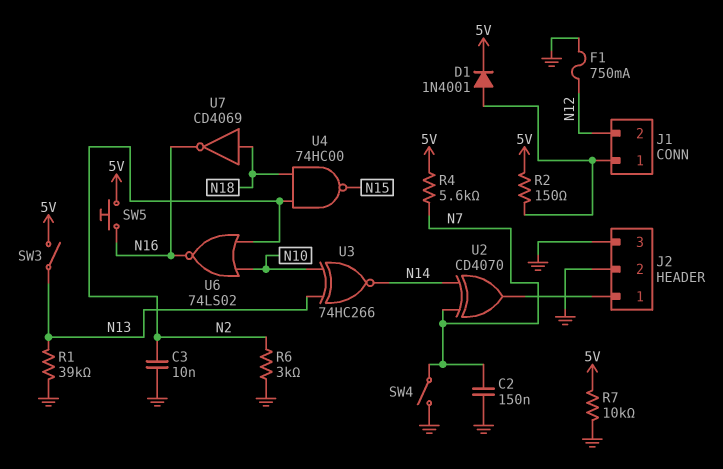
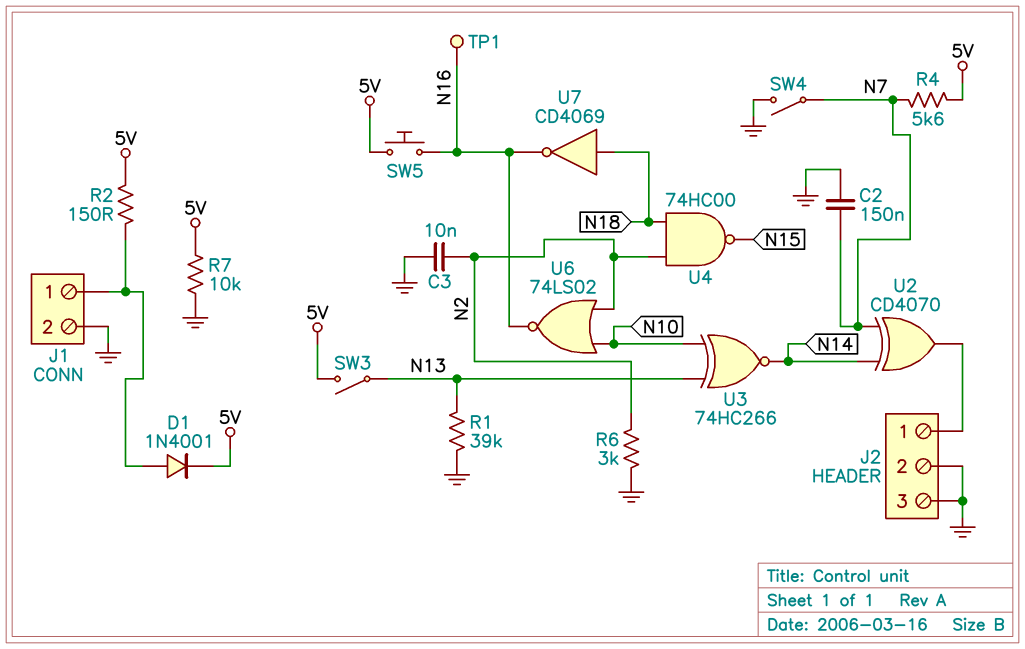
F1: 750mA (GND, N12) -> none
J1 pin 2: N12 -> GND
TP1: none -> test point (N16)

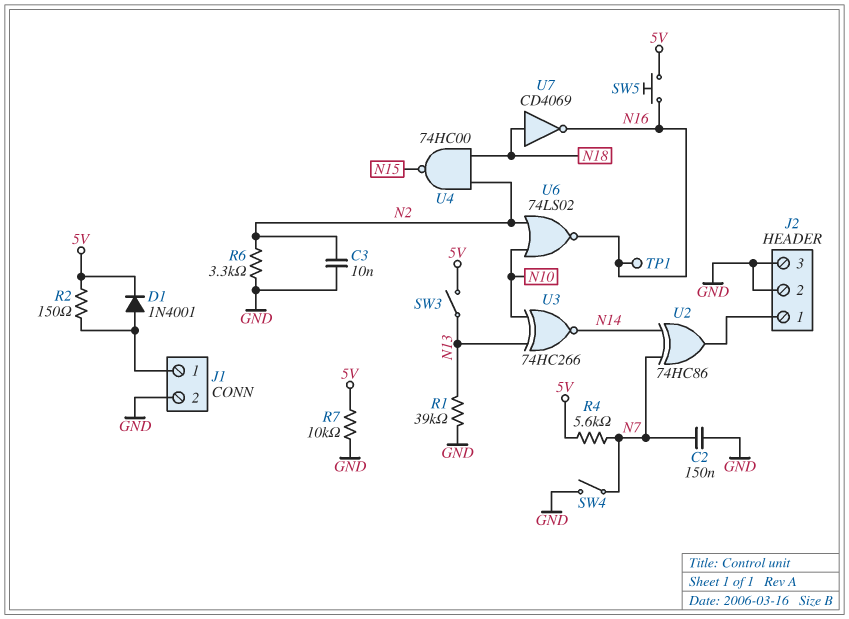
R6: 3k (GND, N2) -> 3.3k (GND, N2)
U2: XOR CD4070 (in N7, in N14, out J2/1) -> XOR 74HC86 (in N7, in N14, out J2/1)

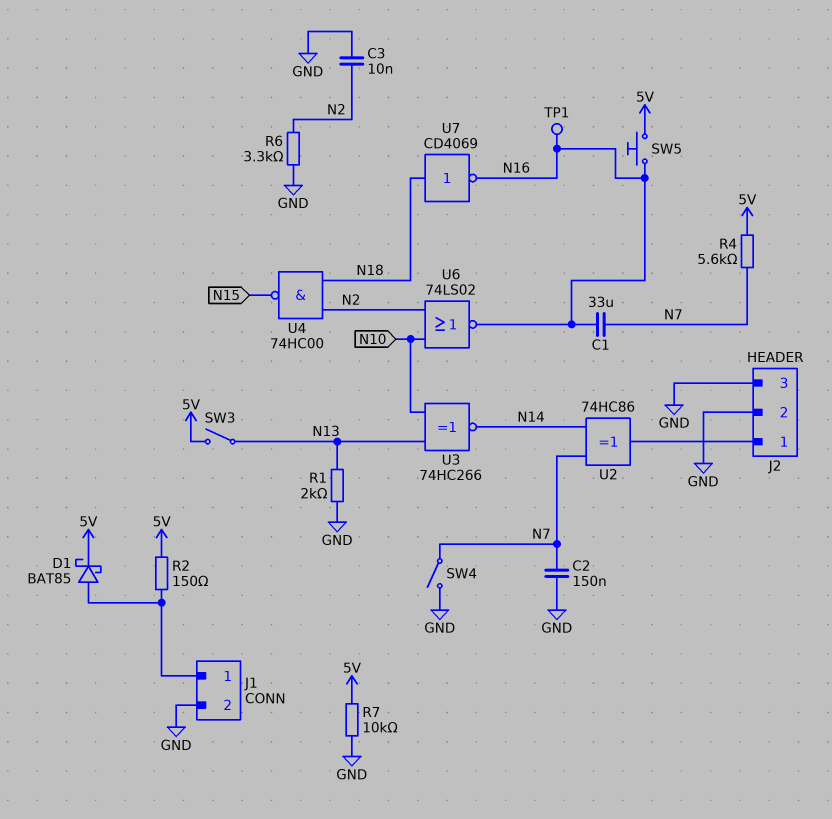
C1: none -> 33uF (N7, N16)
D1: diode 1N4001 (A J1/1, K 5V) -> schottky BAT85 (A J1/1, K 5V)
R1: 39k (GND, N13) -> 2k (GND, N13)

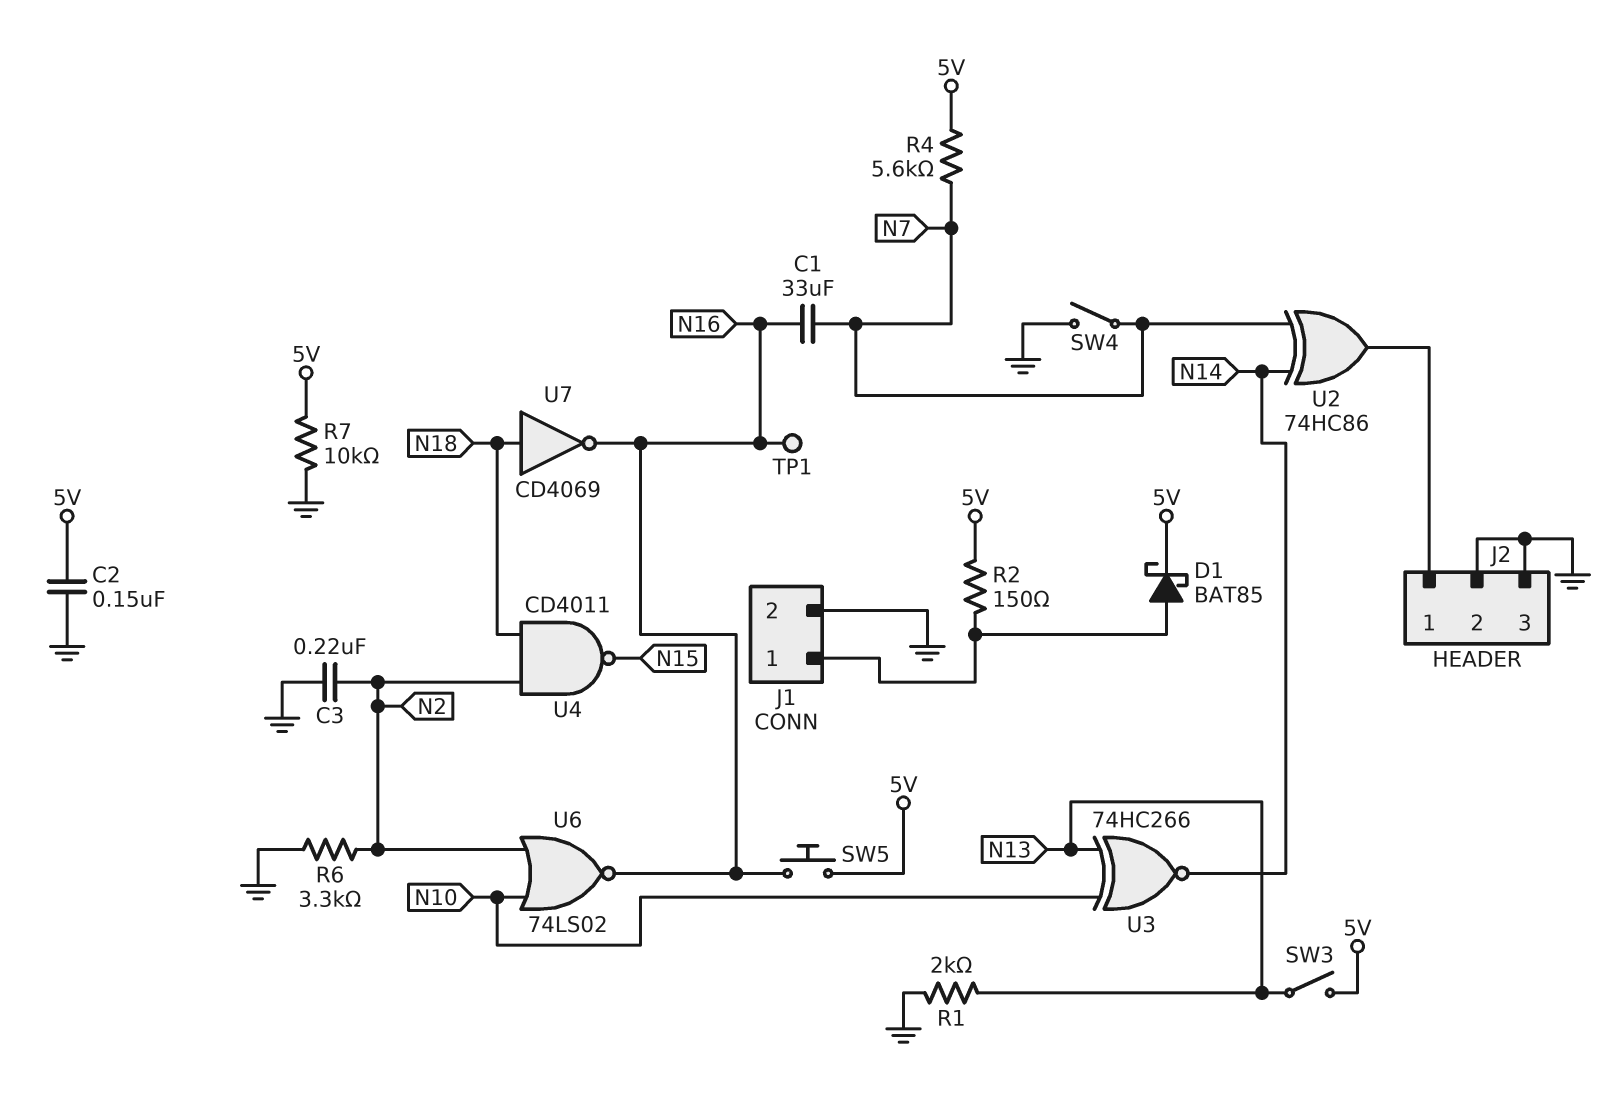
C2: 150nF (GND, N7) -> 150nF (5V, GND)
C3: 10nF (GND, N2) -> 220nF (GND, N2)
U4: NAND 74HC00 (in N2, in N18, out N15) -> NAND CD4011 (in N2, in N18, out N15)

